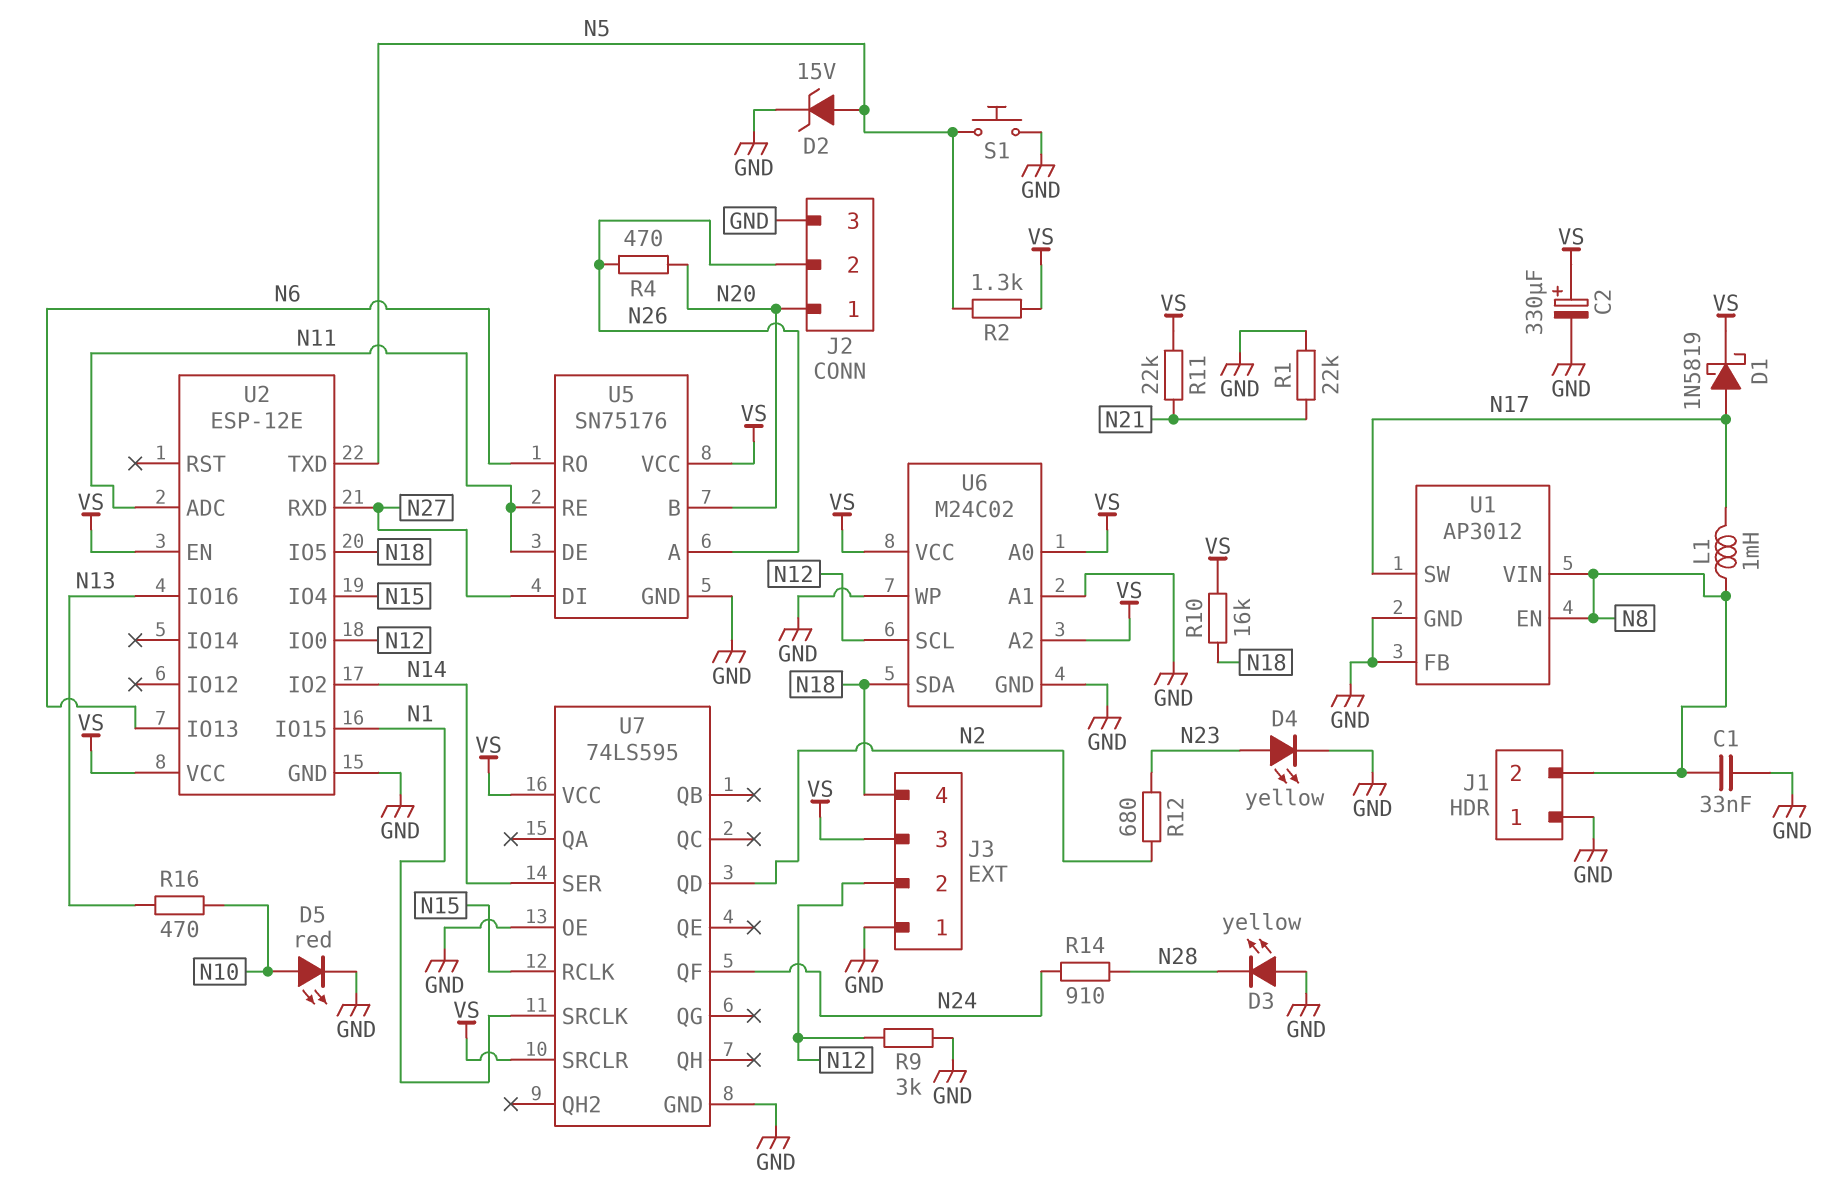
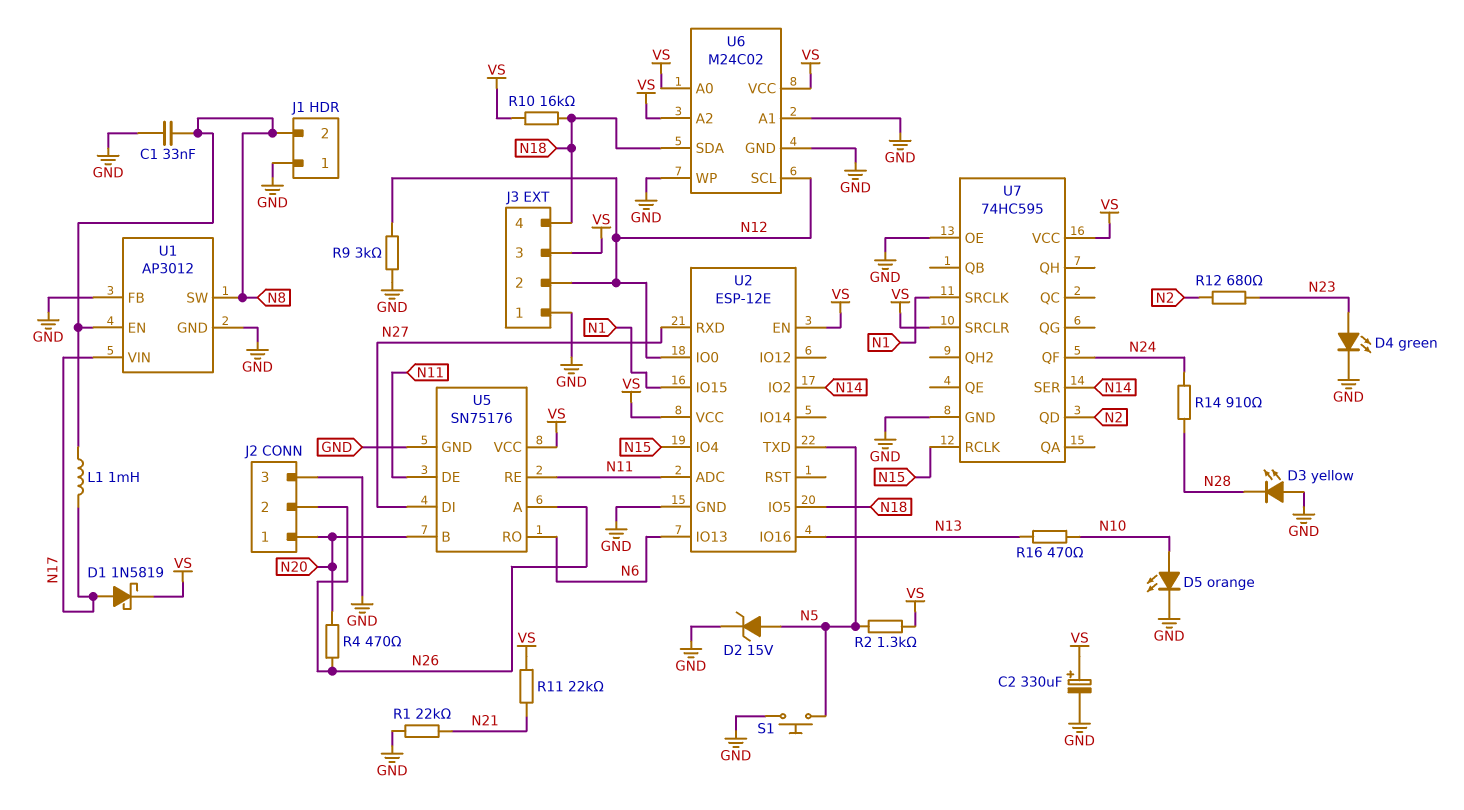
D4: LED yellow (A N23, K GND) -> LED green (A N23, K GND)
D5: LED red (A N10, K GND) -> LED orange (A N10, K GND)
U1 pin SW: N17 -> N8
U1 pin VIN: N8 -> N17
U7: 74LS595 -> 74HC595

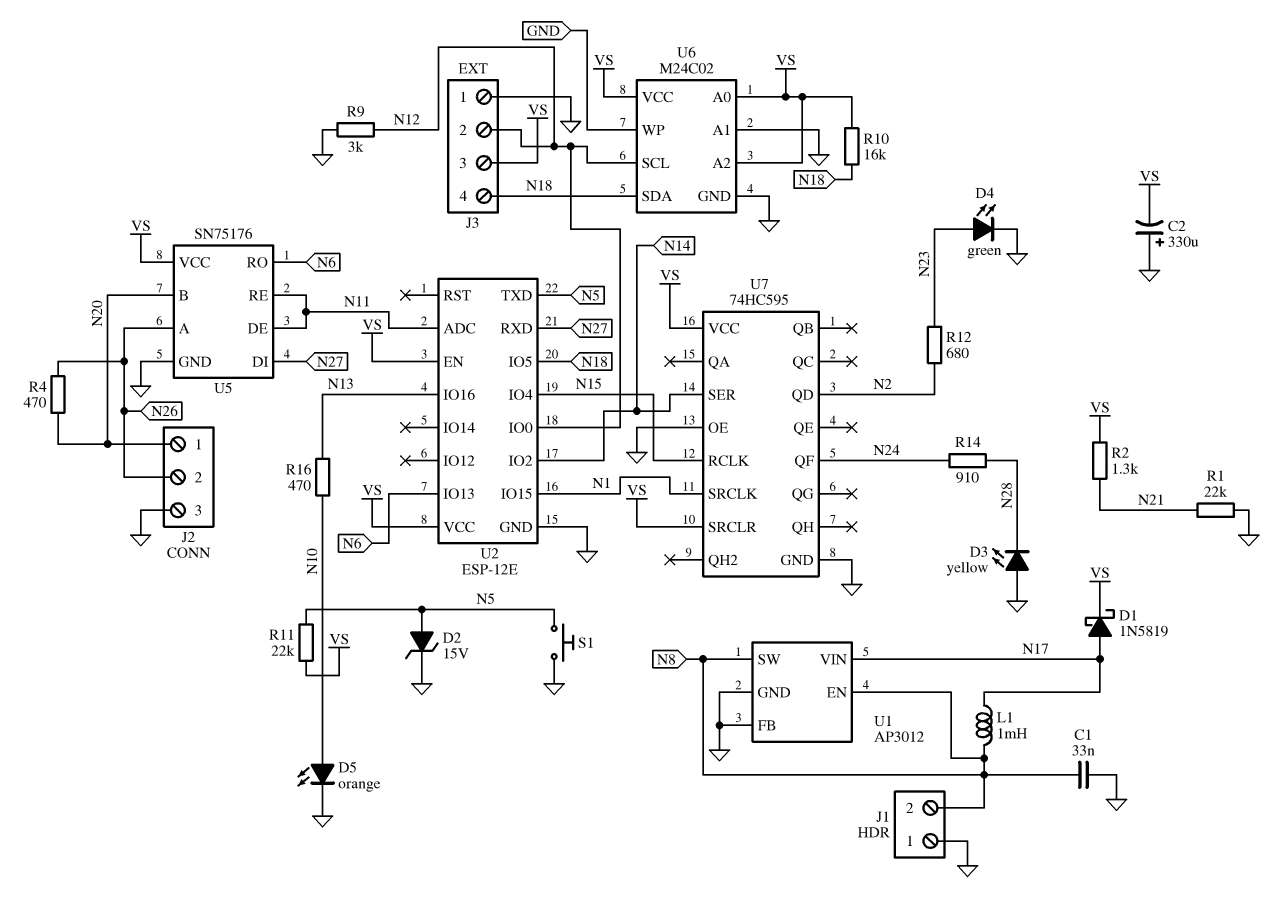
C2: 330uF (plus VS, minus GND) -> 330uF (plus GND, minus VS)
R2: 1.3k (N5, VS) -> 1.3k (N21, VS)
R11: 22k (N21, VS) -> 22k (N5, VS)

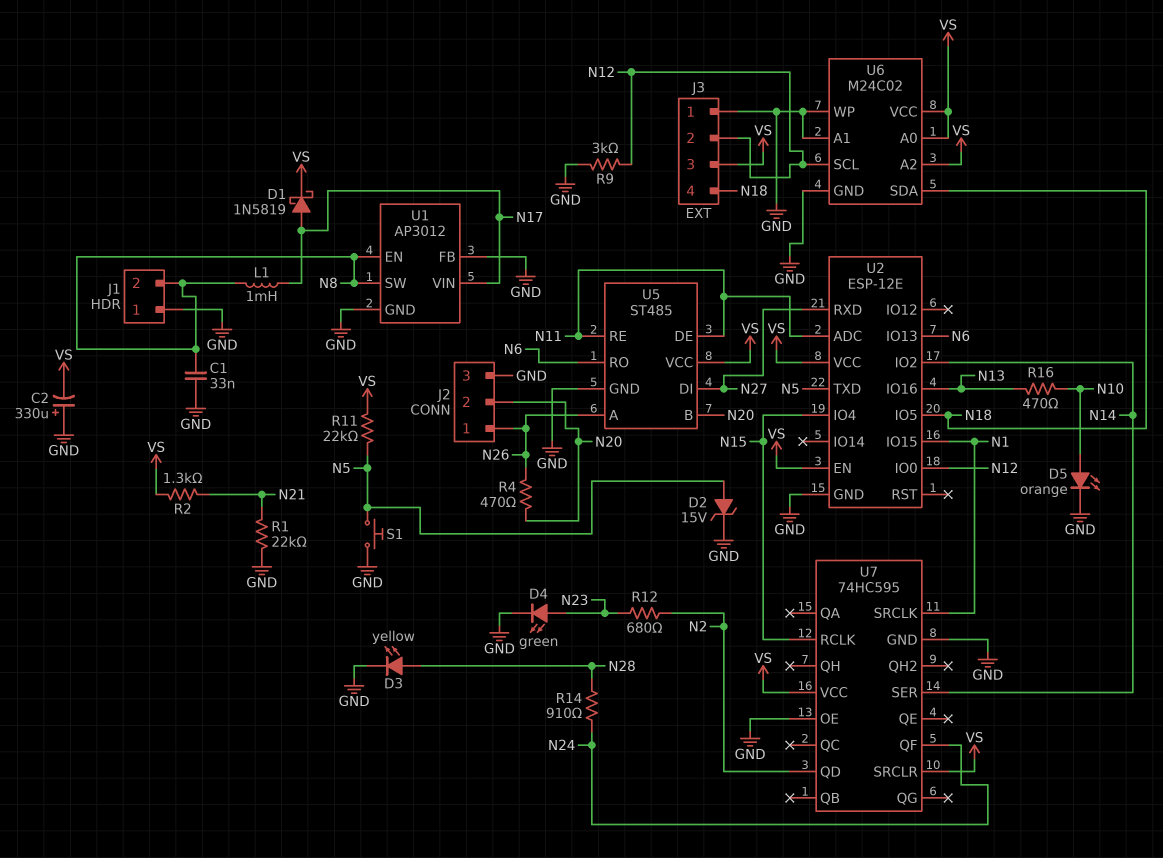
D3: LED yellow (A GND, K N28) -> LED yellow (A N28, K GND)
J2 pin 1: N20 -> N26
J2 pin 2: N26 -> N20
R10: 16k (N18, VS) -> none
U5: SN75176 -> ST485

